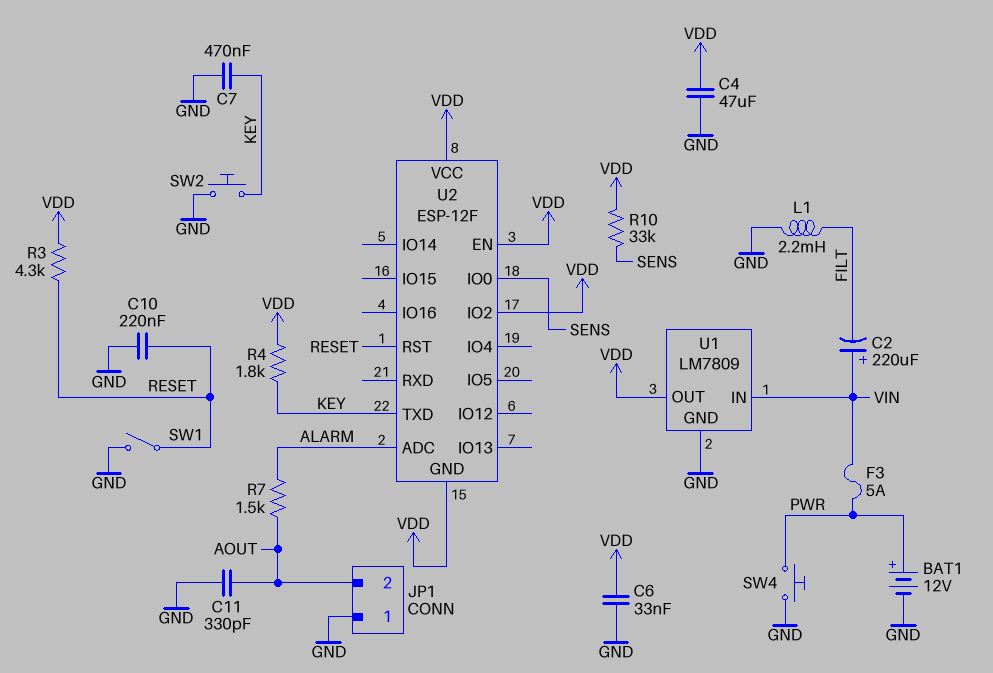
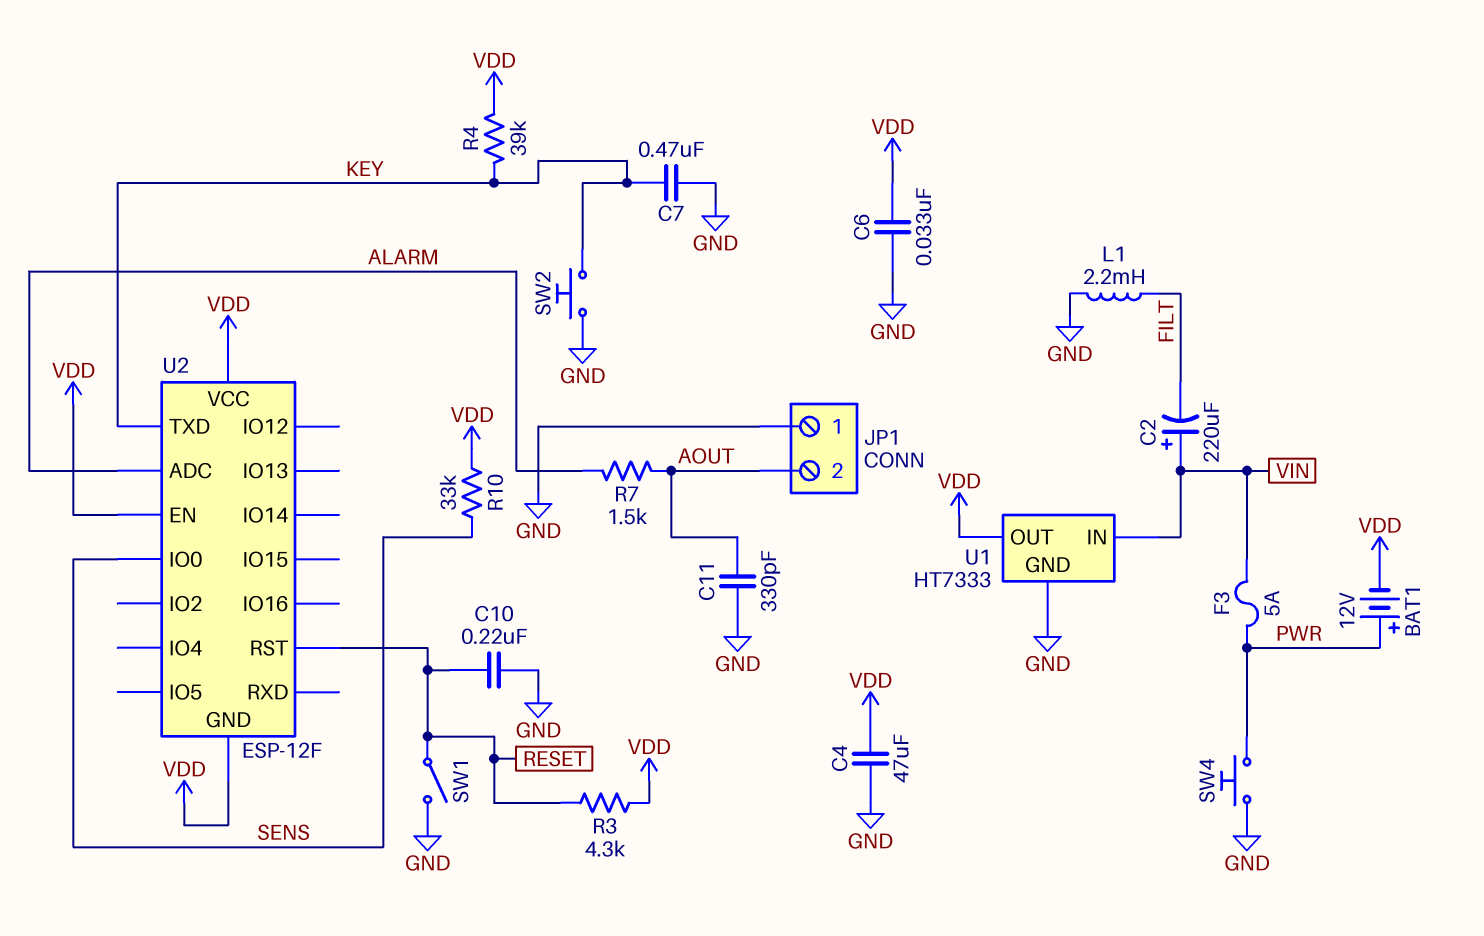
BAT1: 12V (plus PWR, minus GND) -> 12V (plus PWR, minus VDD)
R4: 1.8k (KEY, VDD) -> 39k (KEY, VDD)
U1: LM7809 -> HT7333
U2 pin IO2: VDD -> none

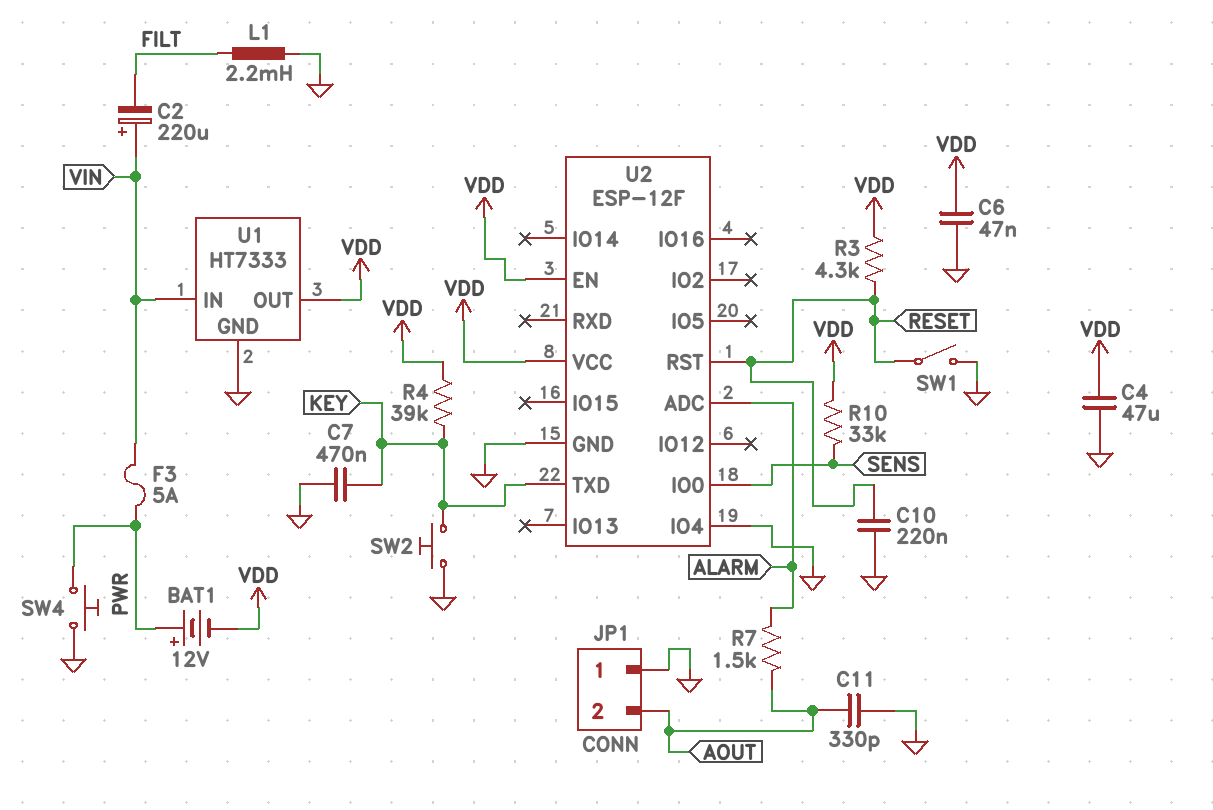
C6: 33nF (GND, VDD) -> 47nF (GND, VDD)
U2 pin GND: VDD -> GND
U2 pin IO4: none -> GND

